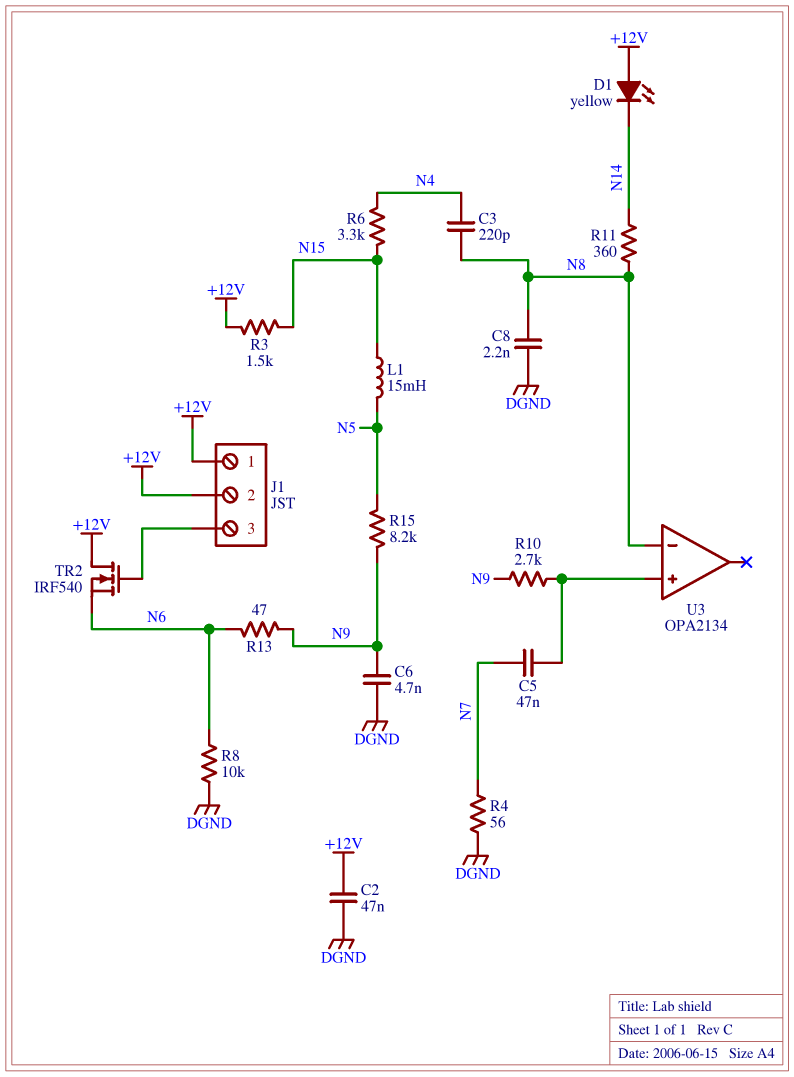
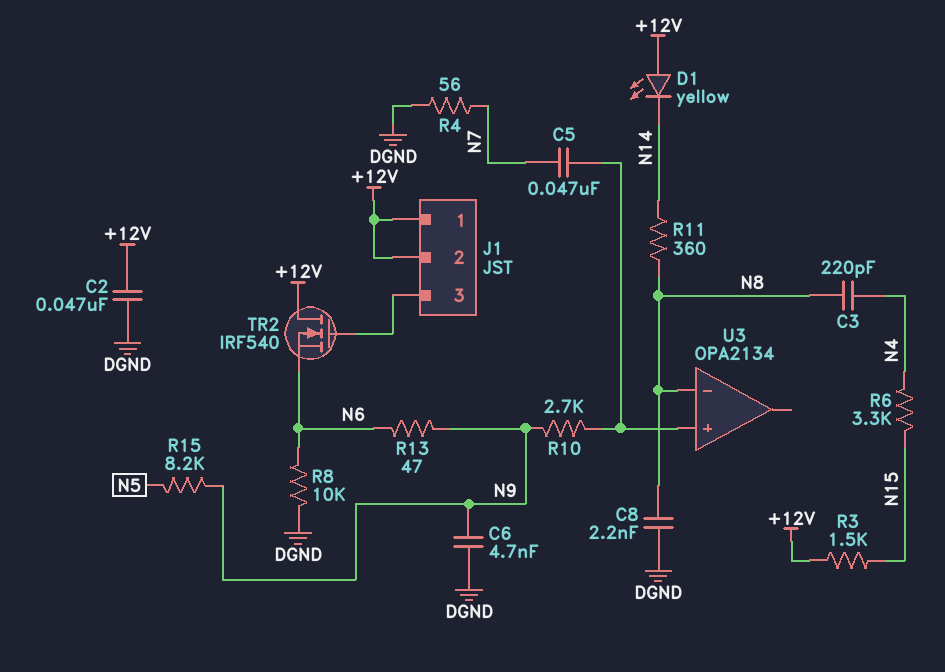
L1: 15mH (N5, N15) -> none

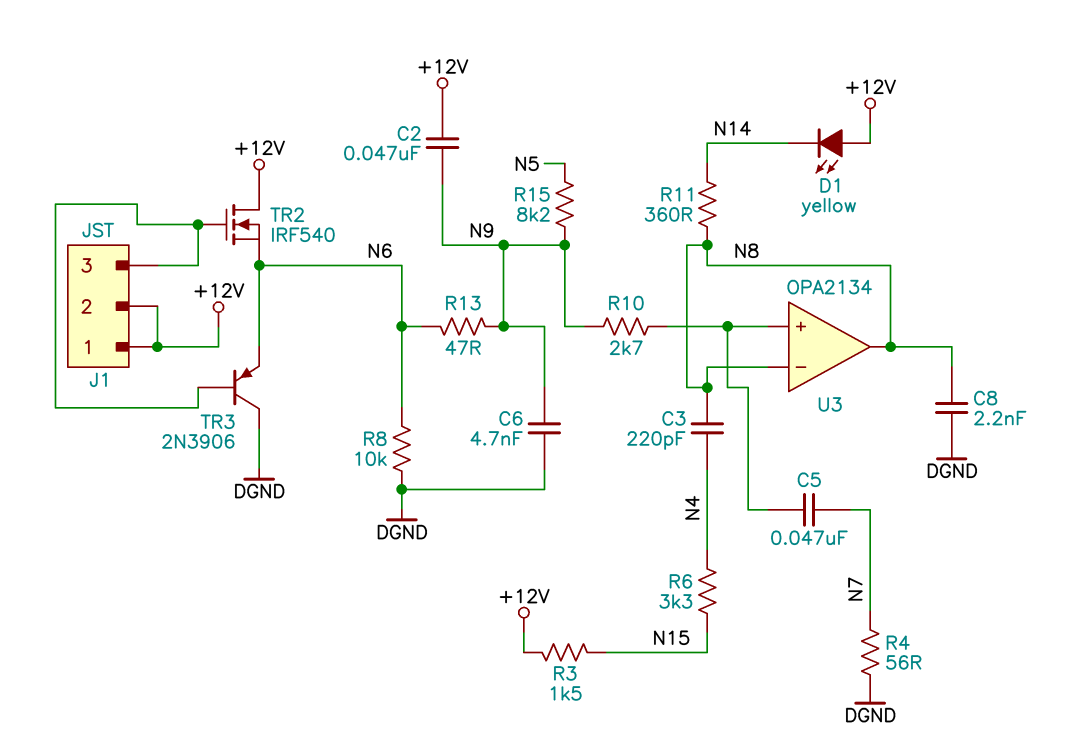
C2: 47nF (+12V, DGND) -> 47nF (+12V, N9)
TR3: none -> PNP 2N3906 (B J1/3, C DGND, E N6)
U3 pin out: none -> N8

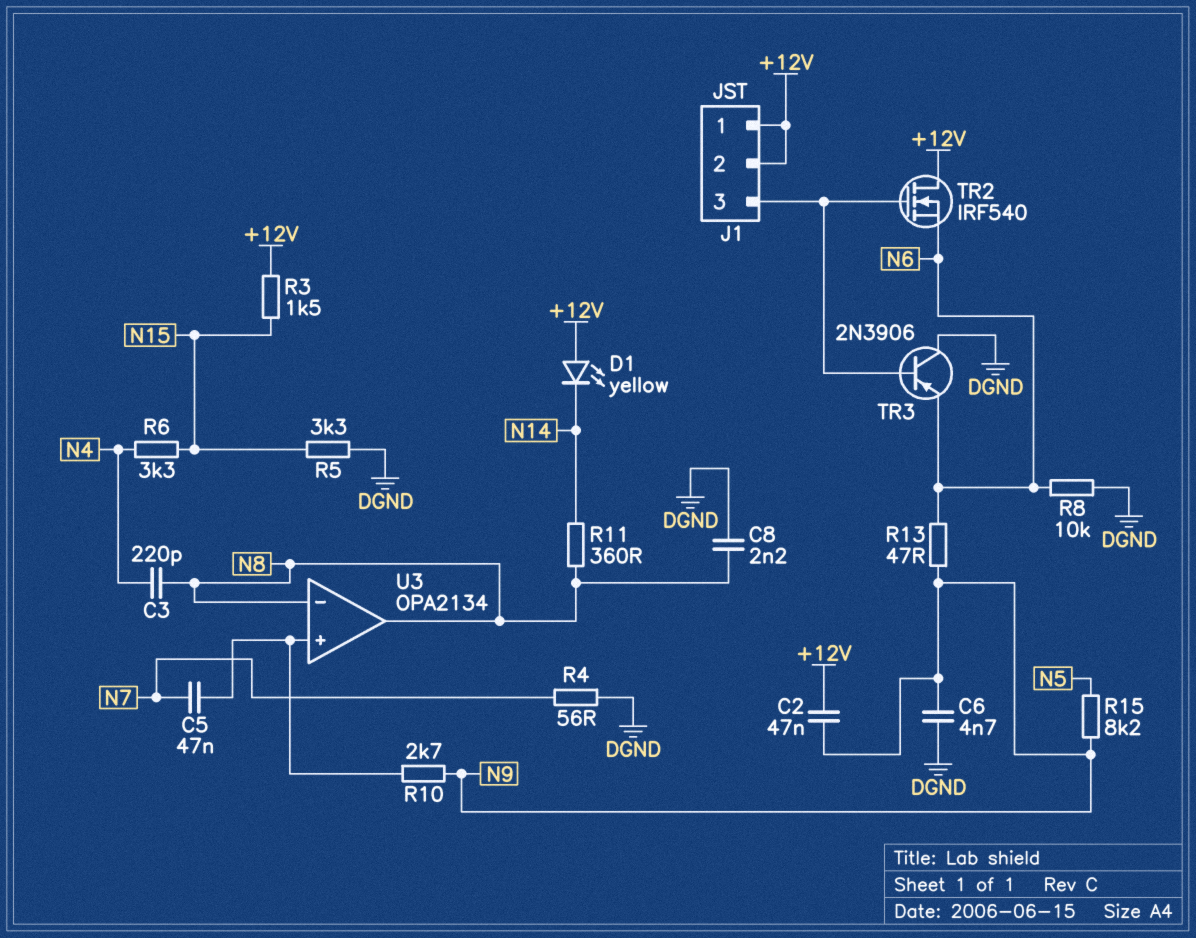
R5: none -> 3.3k (DGND, N15)

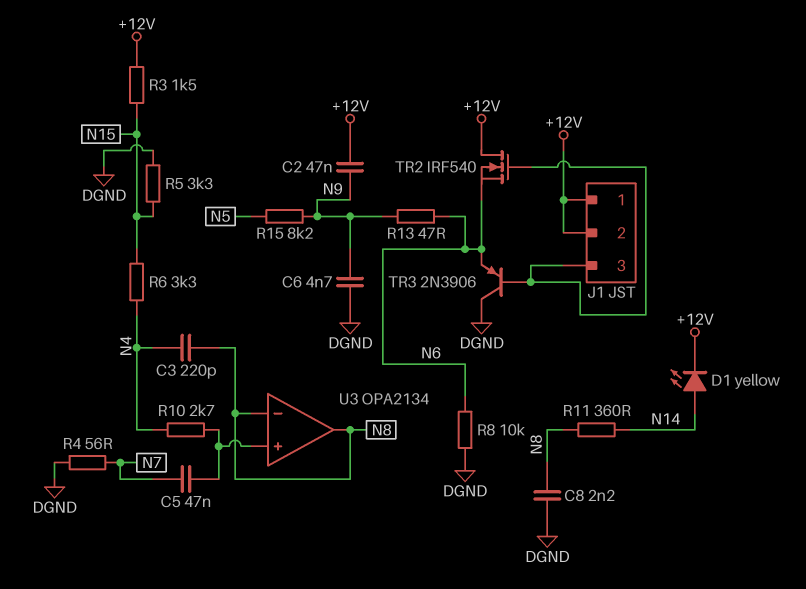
D1: LED yellow (A +12V, K N14) -> LED yellow (A N14, K +12V)
R10: 2.7k (N9, U3/in+) -> 2.7k (N4, U3/in+)

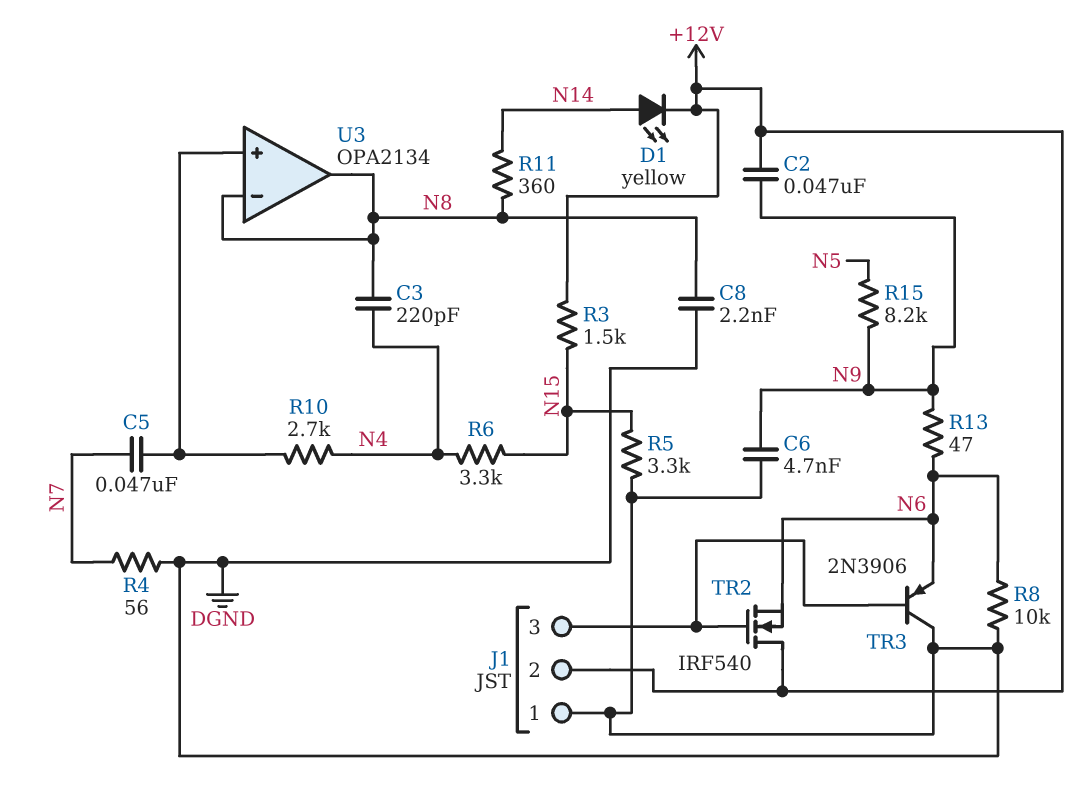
J1 pin 1: +12V -> DGND

